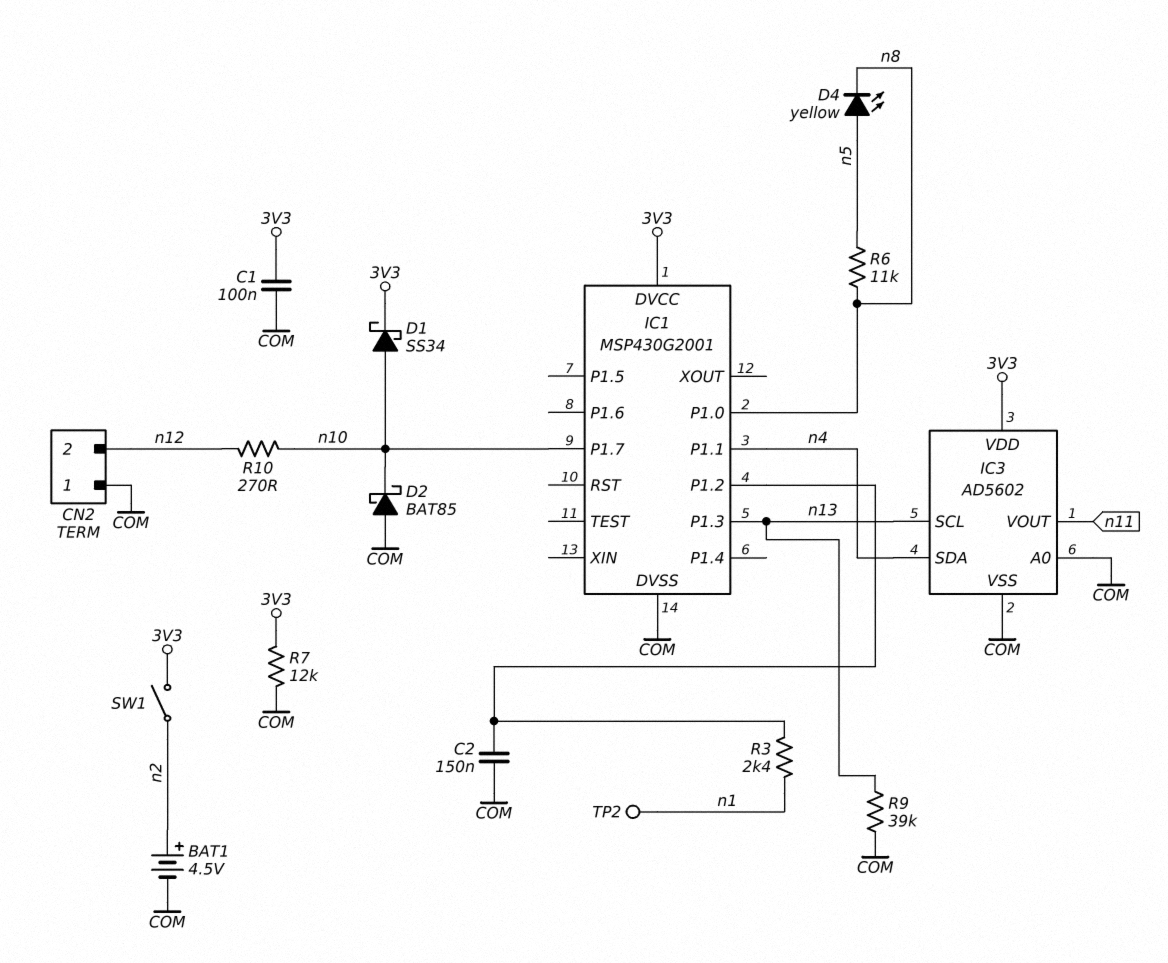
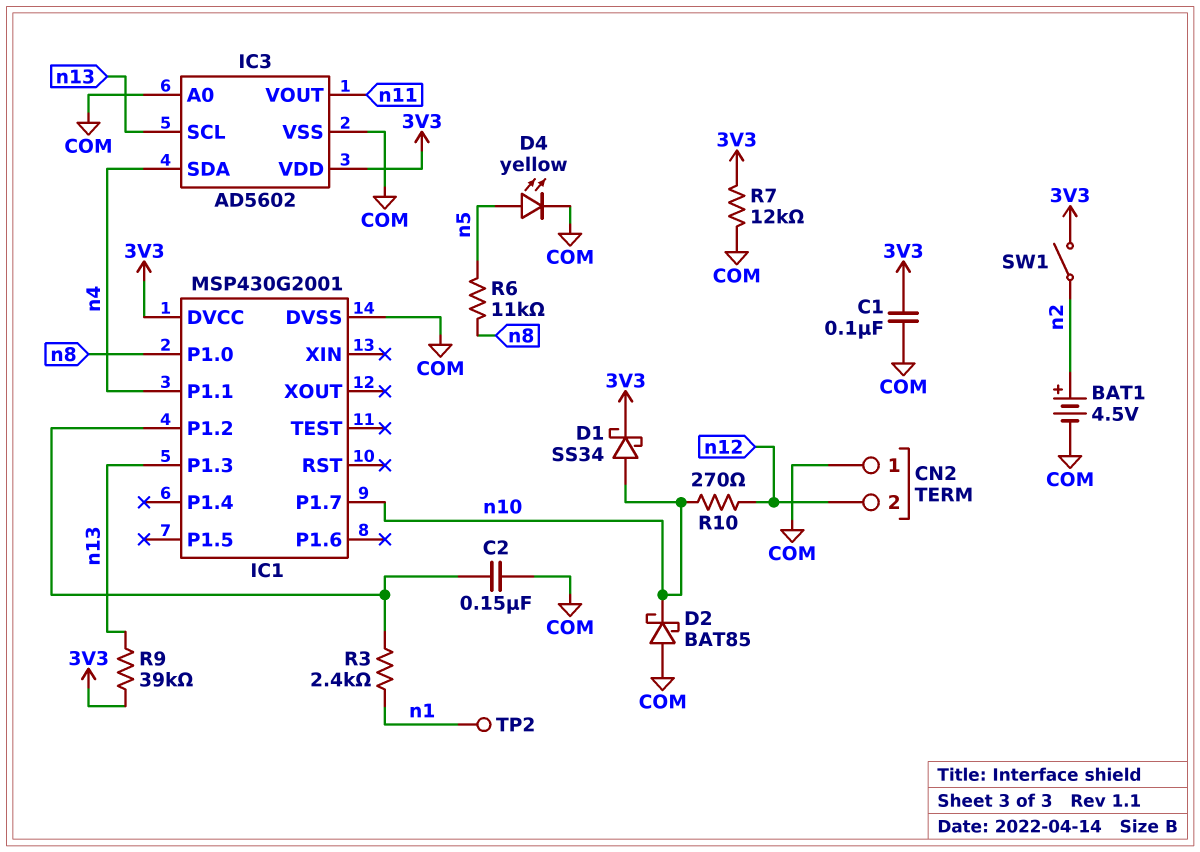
D4: LED yellow (A n5, K n8) -> LED yellow (A n5, K COM)
R9: 39k (COM, n13) -> 39k (3V3, n13)

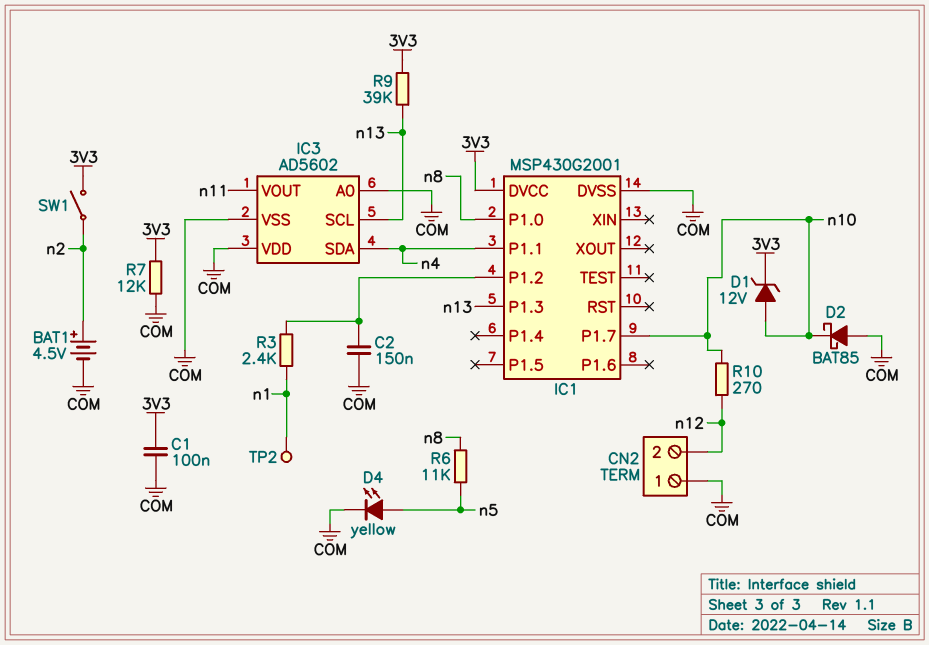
D1: schottky SS34 (A n10, K 3V3) -> zener 12V (A n10, K 3V3)
IC3 pin VDD: 3V3 -> COM

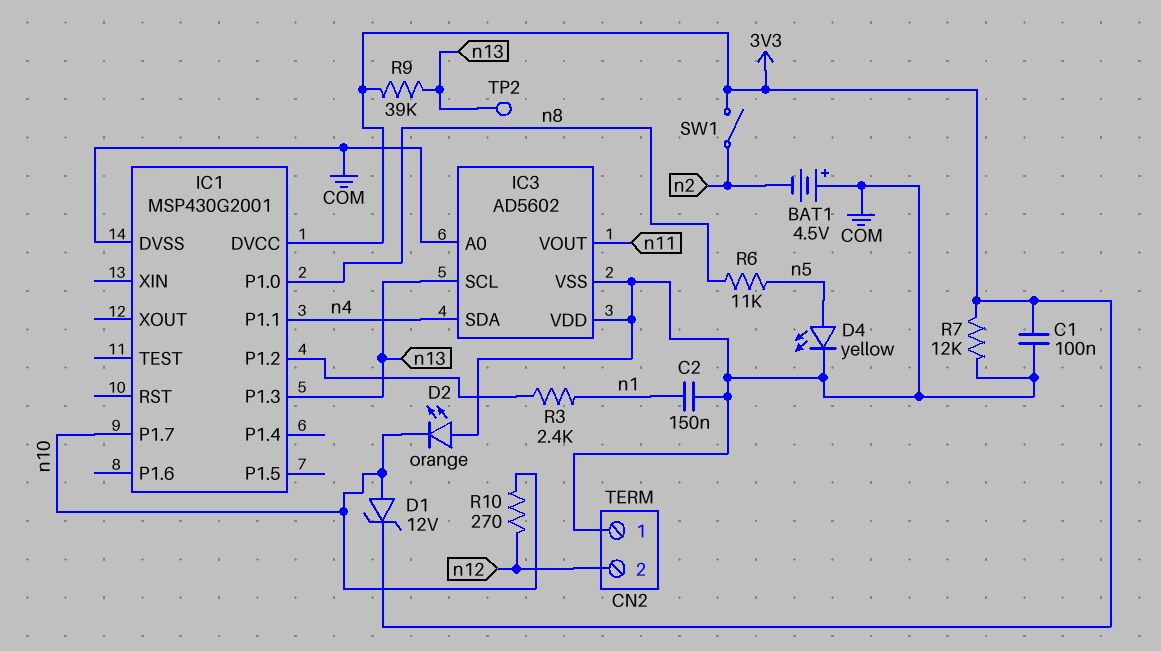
BAT1: 4.5V (plus n2, minus COM) -> 4.5V (plus COM, minus n2)
C2: 150nF (COM, IC1/P1.2) -> 150nF (COM, n1)
D2: schottky BAT85 (A COM, K n10) -> LED orange (A COM, K n10)
TP2: test point (n1) -> test point (n13)

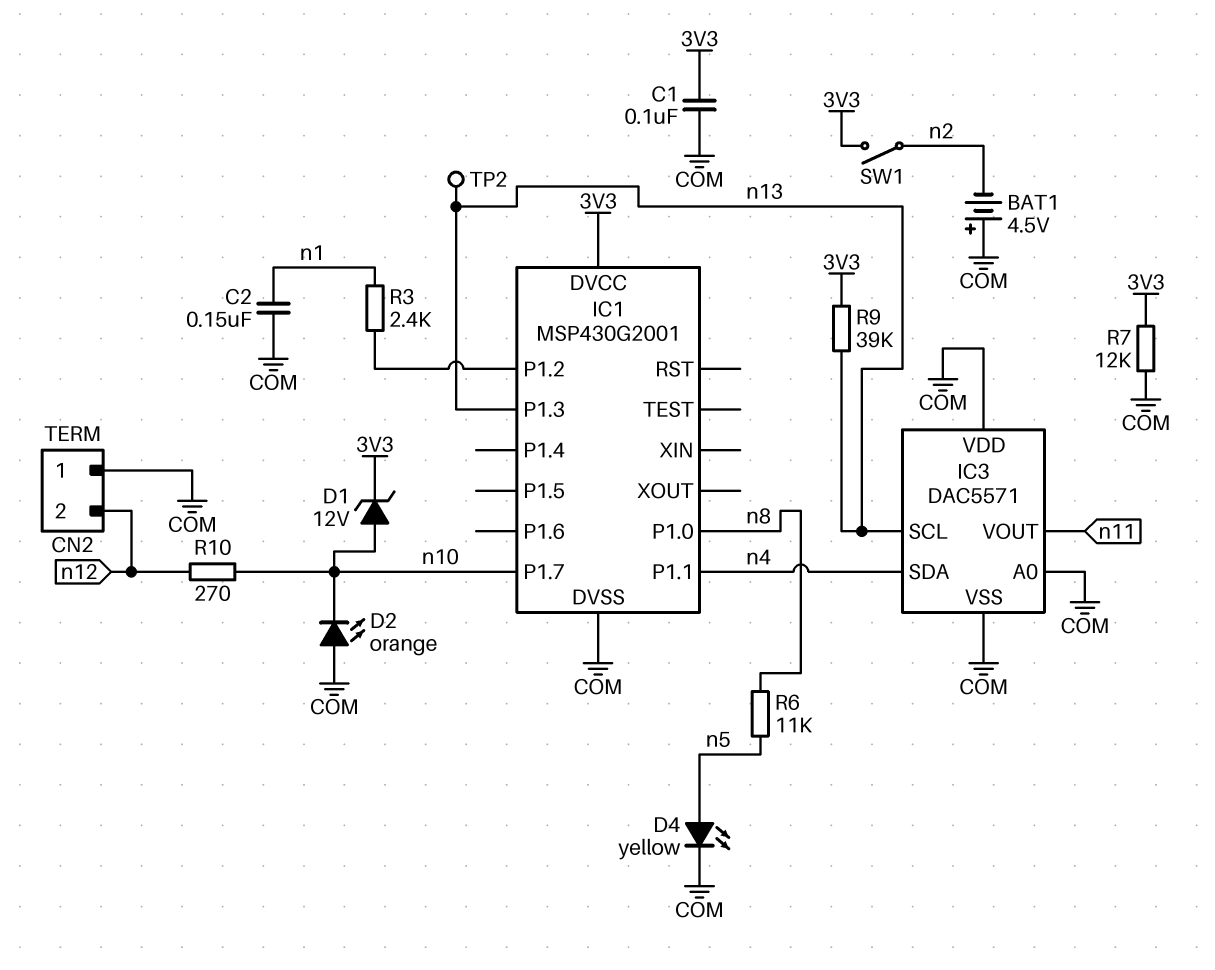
IC3: AD5602 -> DAC5571

